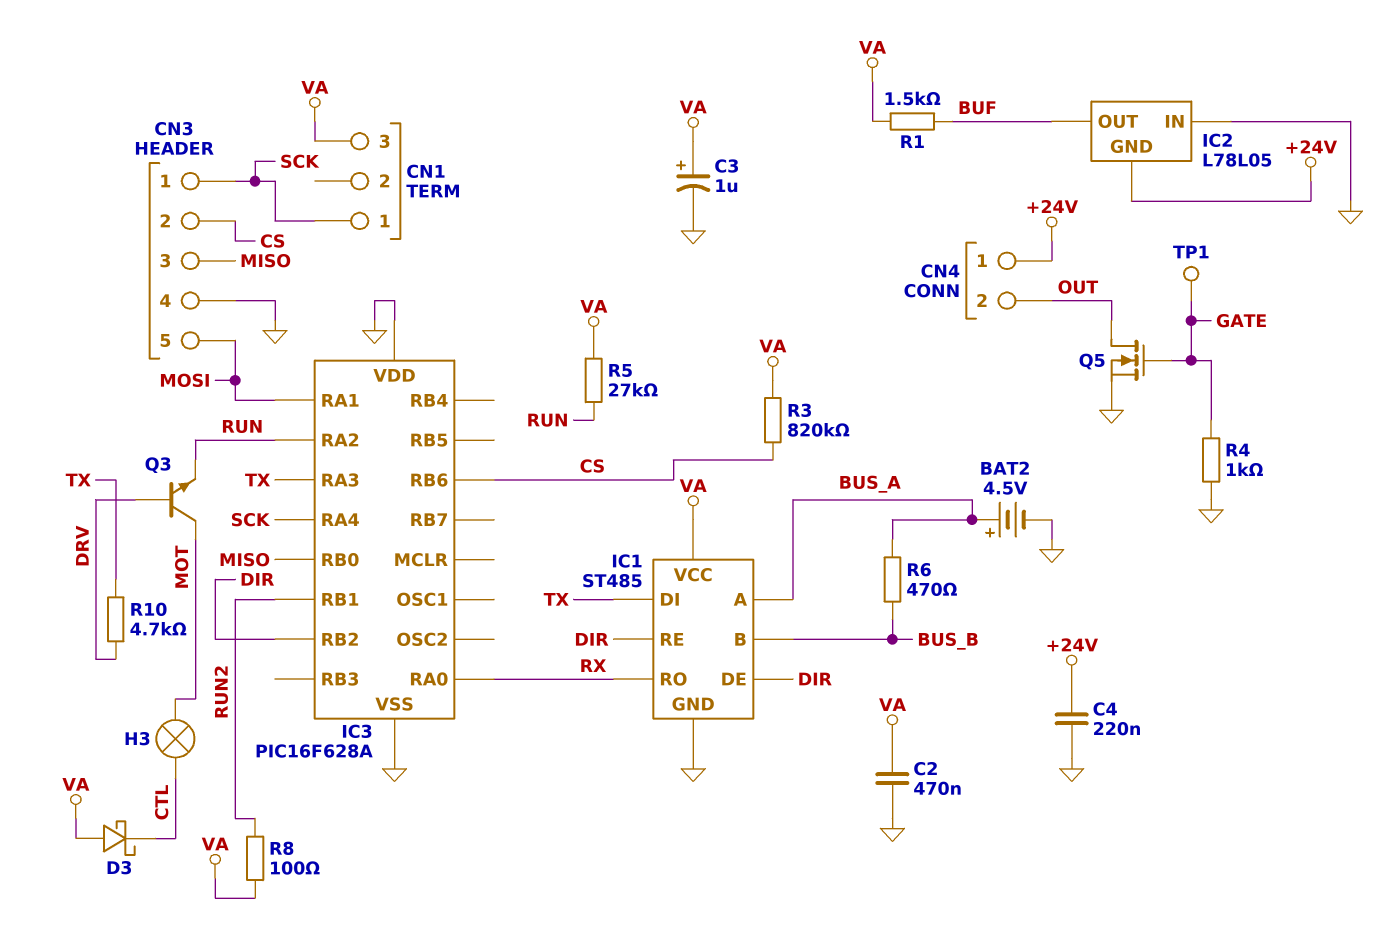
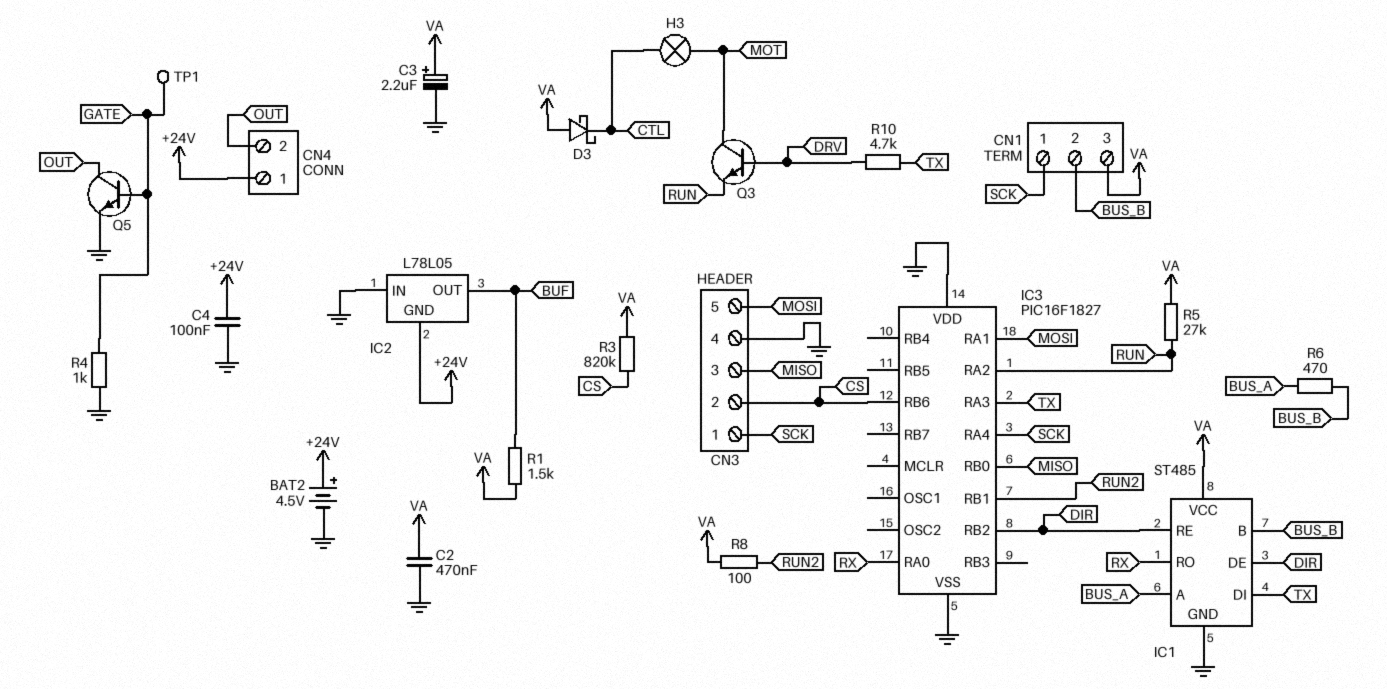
BAT2: 4.5V (plus BUS_A, minus GND) -> 4.5V (plus +24V, minus GND)
C3: 1uF (plus VA, minus GND) -> 2.2uF (plus VA, minus GND)
C4: 220nF (+24V, GND) -> 100nF (+24V, GND)
CN1 pin 2: none -> BUS_B
IC3: PIC16F628A -> PIC16F1827
Q5: NMOS (G GATE, D OUT, S GND) -> NPN (B GATE, C OUT, E GND)

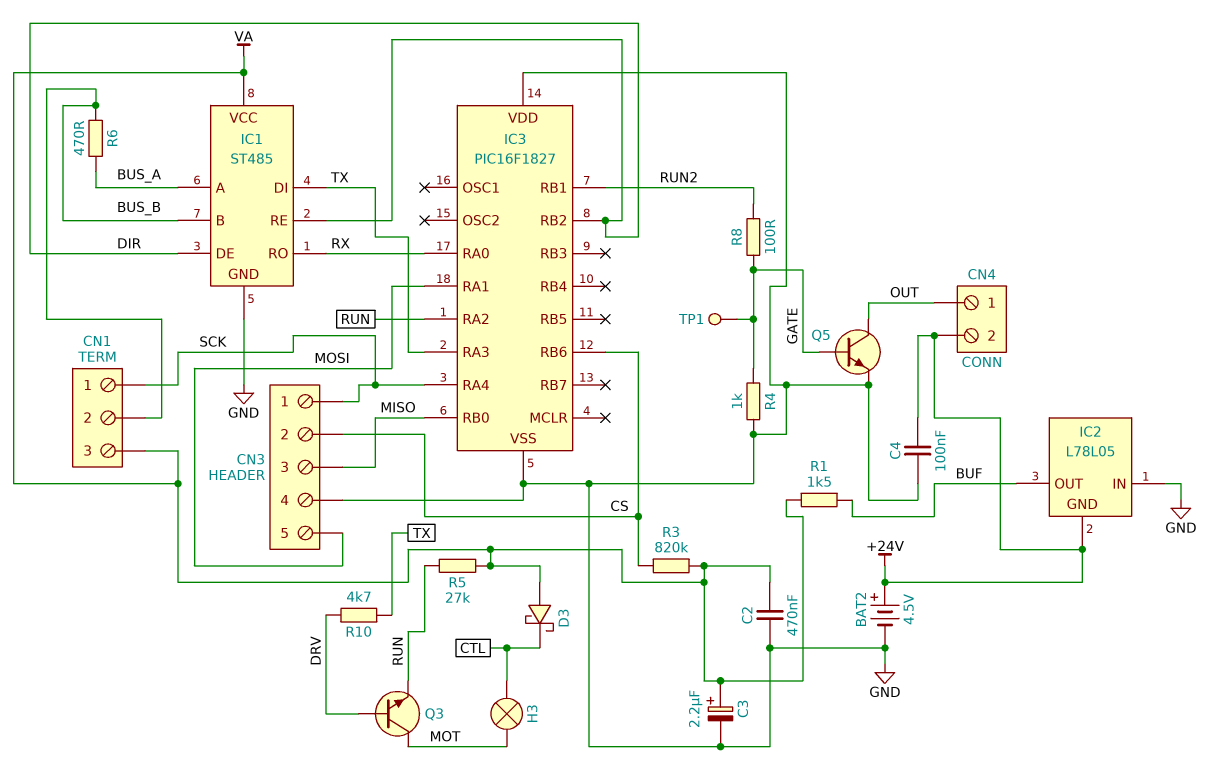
CN4 pin 1: +24V -> OUT
CN4 pin 2: OUT -> +24V
R8: 100 (RUN2, VA) -> 100 (GATE, RUN2)

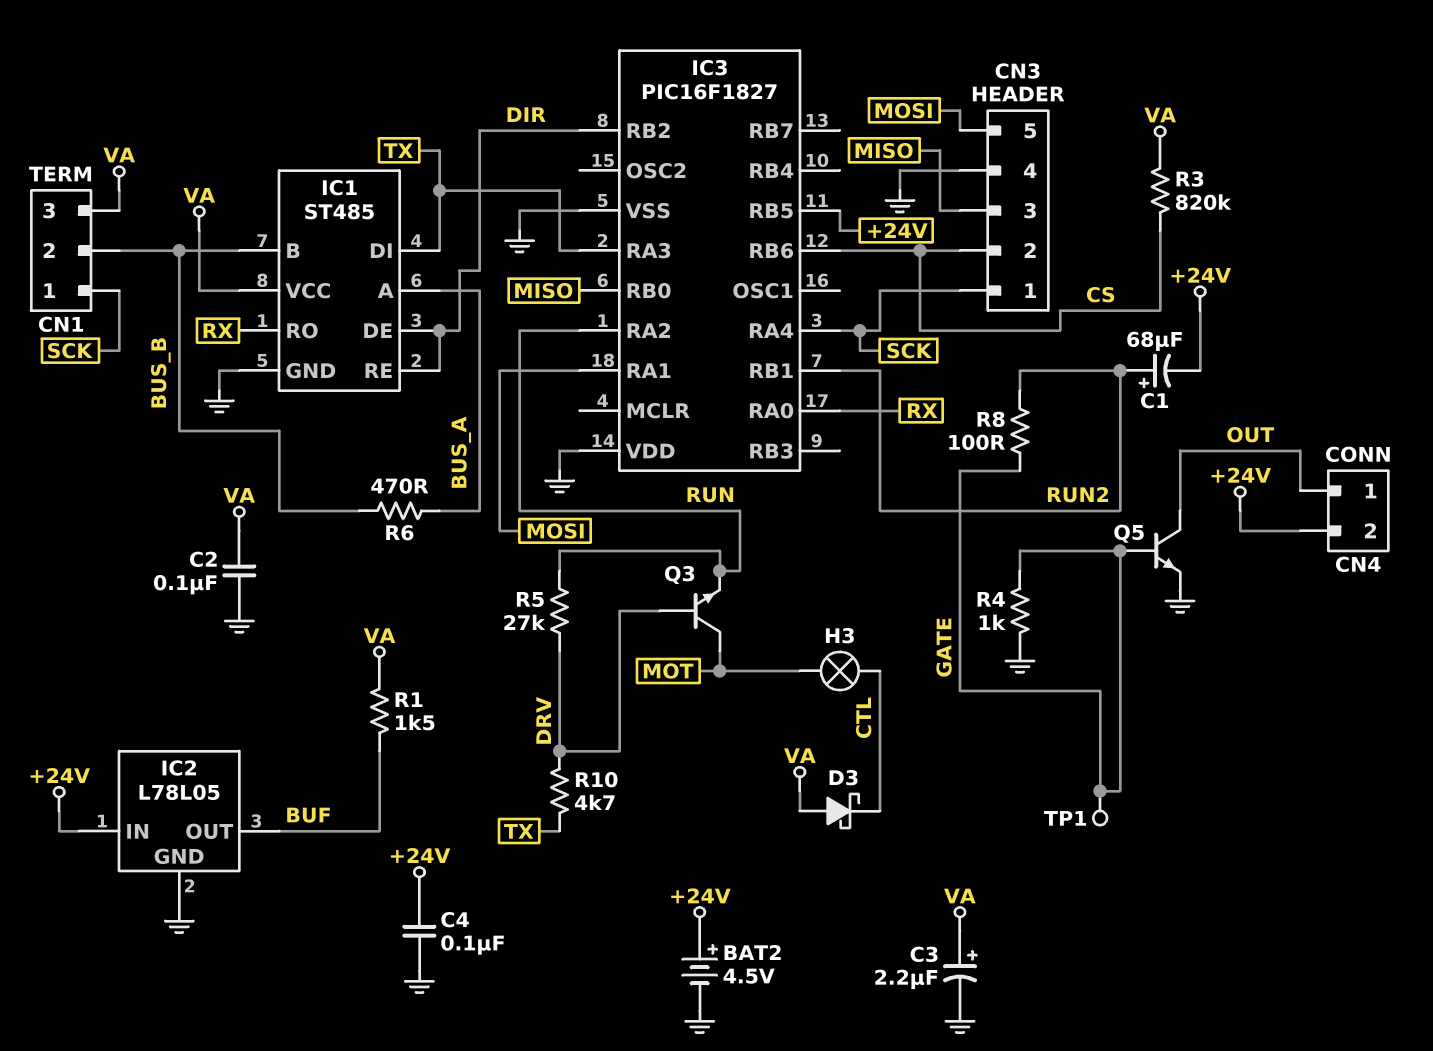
C1: none -> 68uF (plus RUN2, minus +24V)
C2: 470nF (GND, VA) -> 100nF (GND, VA)
IC2 pin GND: +24V -> GND
IC2 pin IN: GND -> +24V
IC3 pin RB5: none -> +24V
R5: 27k (RUN, VA) -> 27k (DRV, RUN)

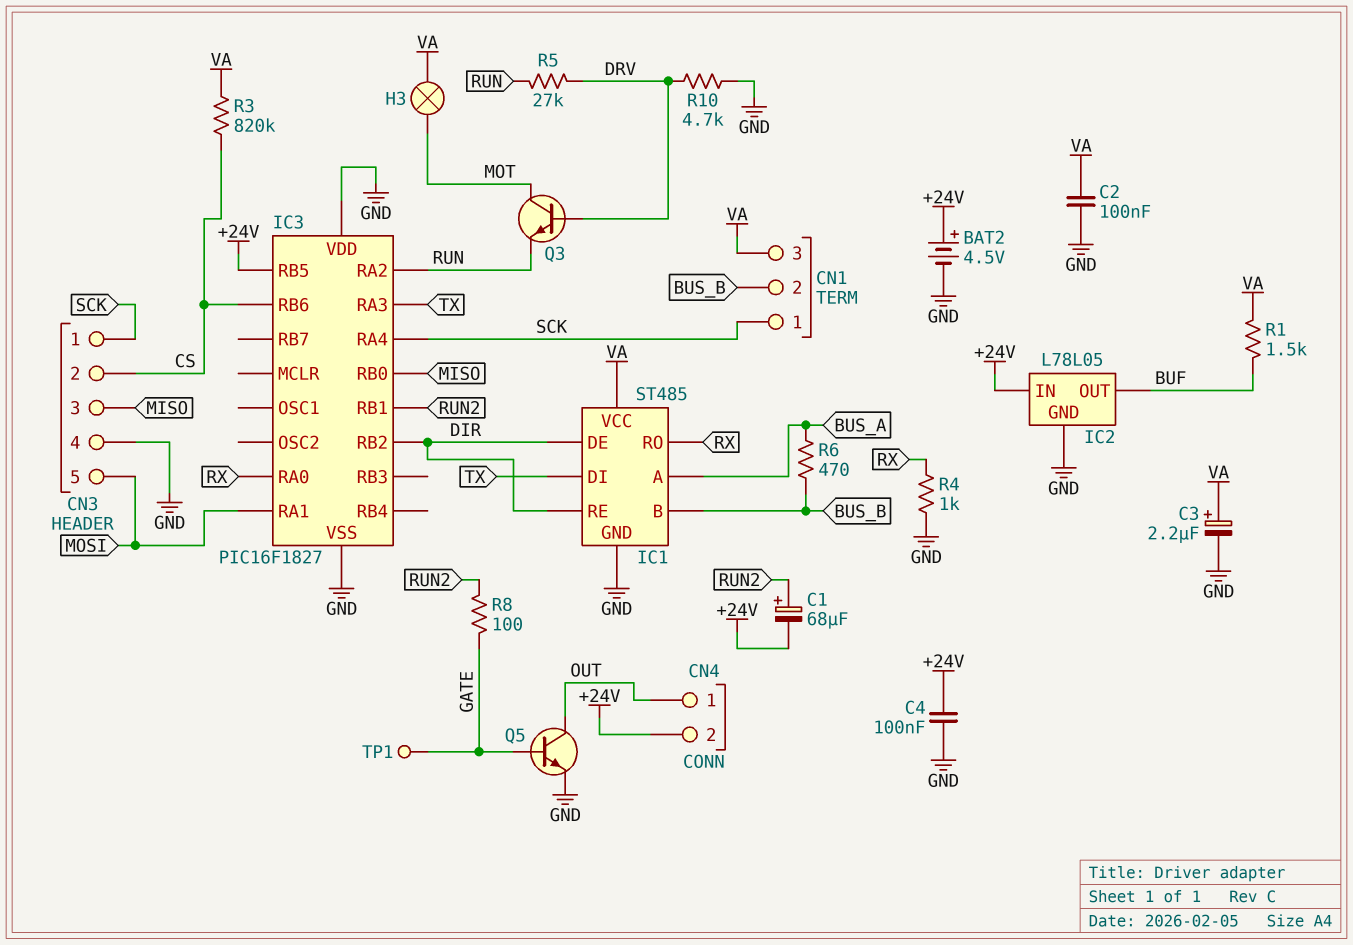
D3: schottky (A VA, K CTL) -> none
H3: lamp (CTL, MOT) -> lamp (MOT, VA)
R4: 1k (GATE, GND) -> 1k (GND, RX)
R10: 4.7k (DRV, TX) -> 4.7k (DRV, GND)

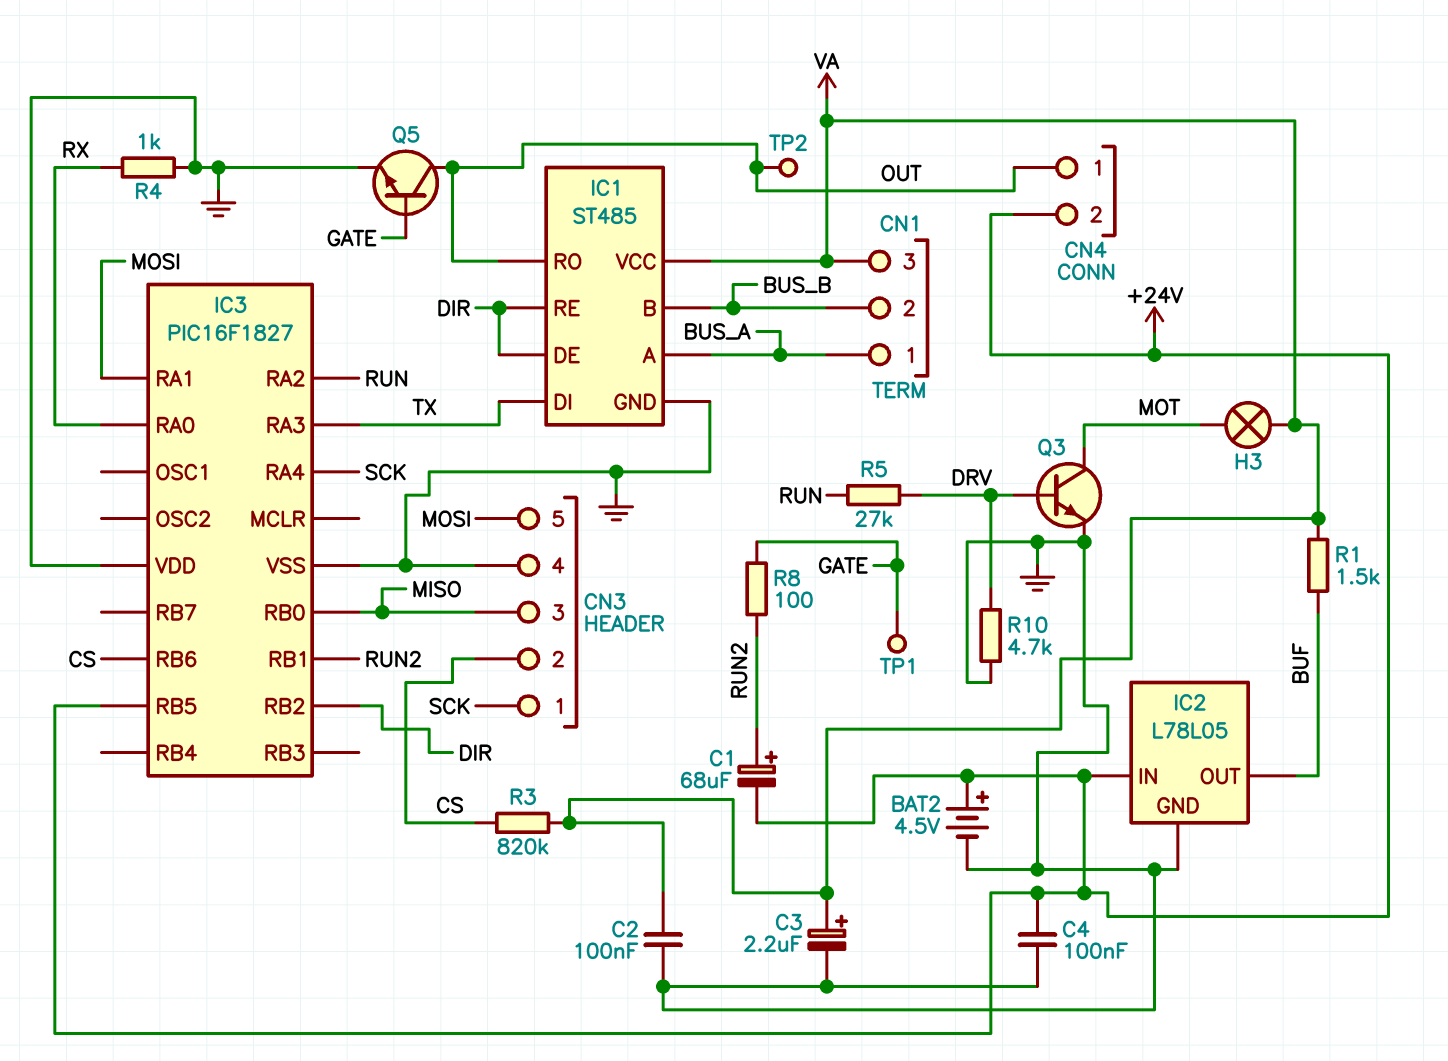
CN1 pin 1: SCK -> BUS_A
IC1 pin RO: RX -> OUT
Q3: NPN (B DRV, C MOT, E RUN) -> NPN (B DRV, C MOT, E GND)
R6: 470 (BUS_A, BUS_B) -> none
TP2: none -> test point (OUT)

